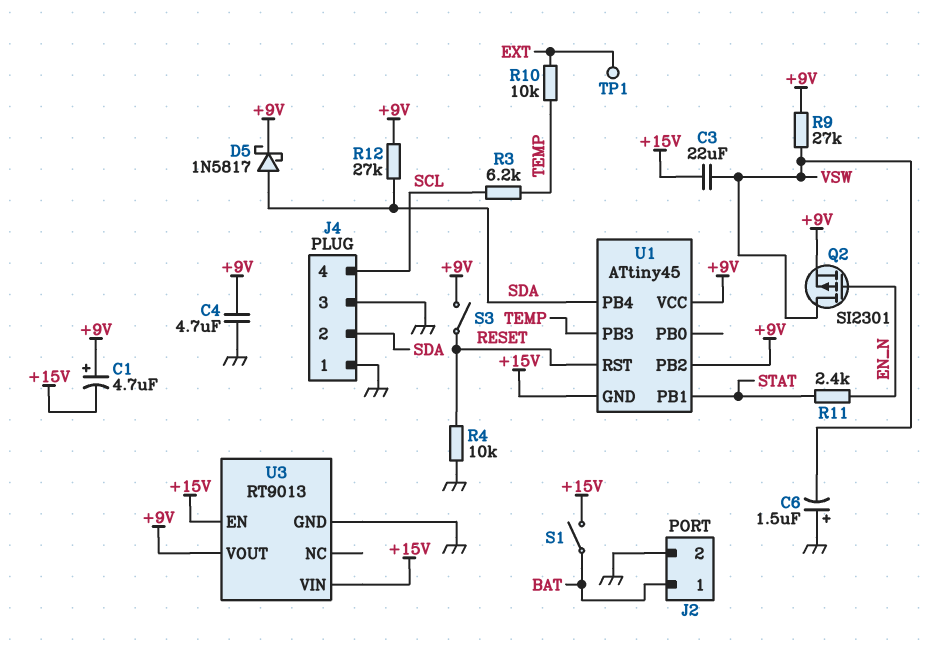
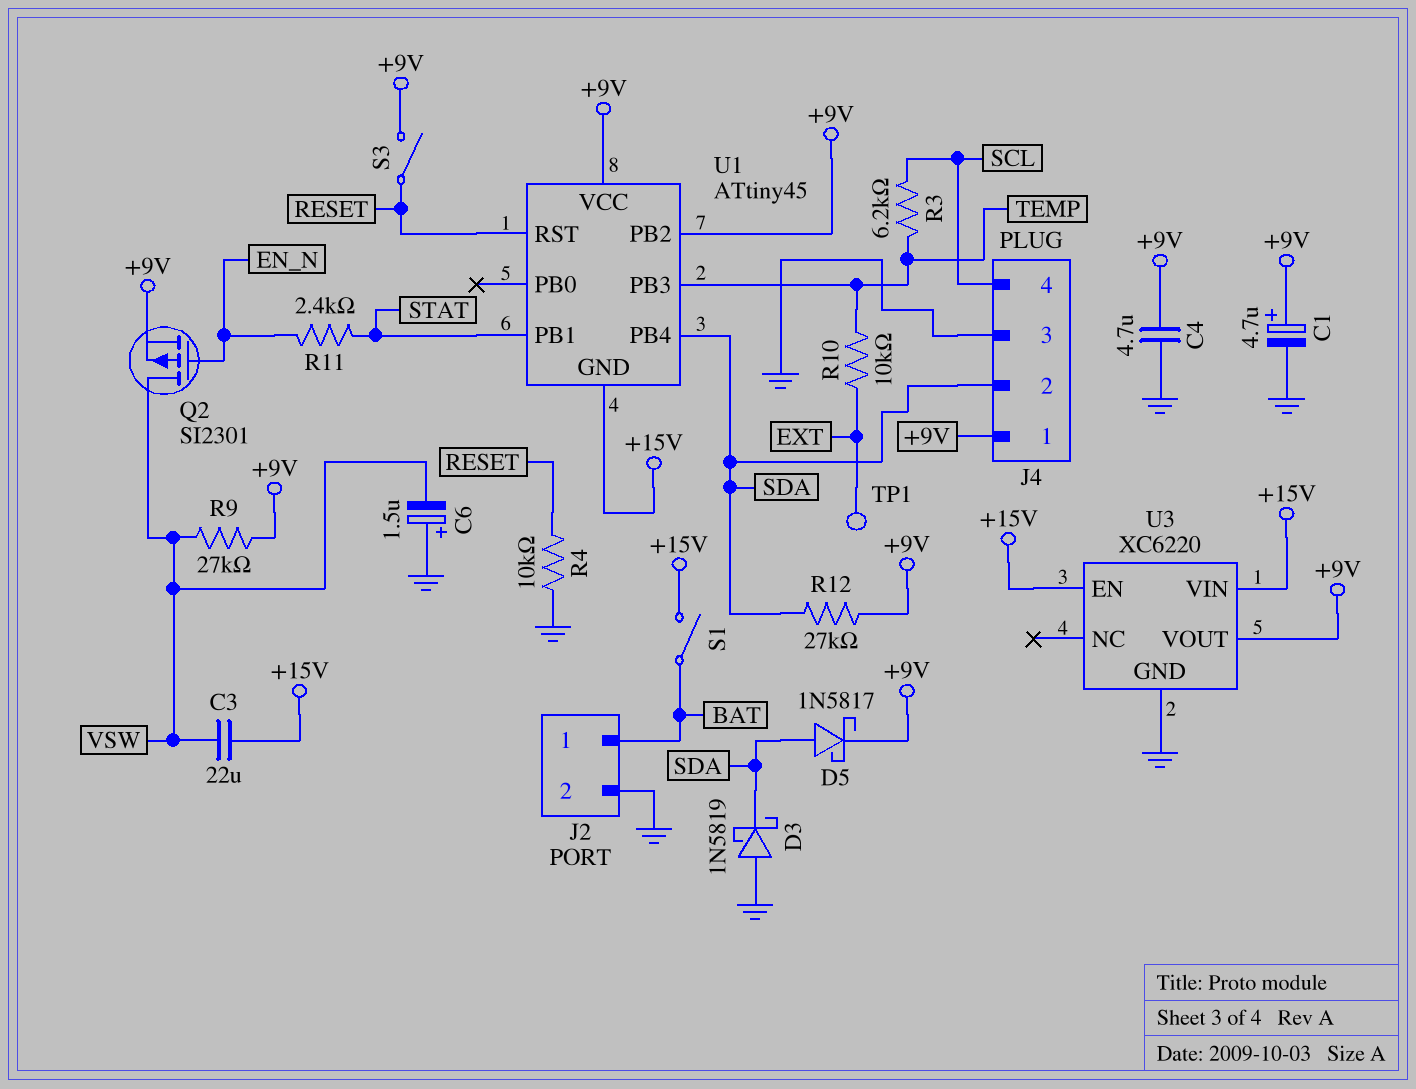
C1: 4.7uF (plus +9V, minus +15V) -> 4.7uF (plus +9V, minus GND)
D3: none -> schottky 1N5819 (A GND, K SDA)
J4 pin 1: GND -> +9V
U3: RT9013 -> XC6220

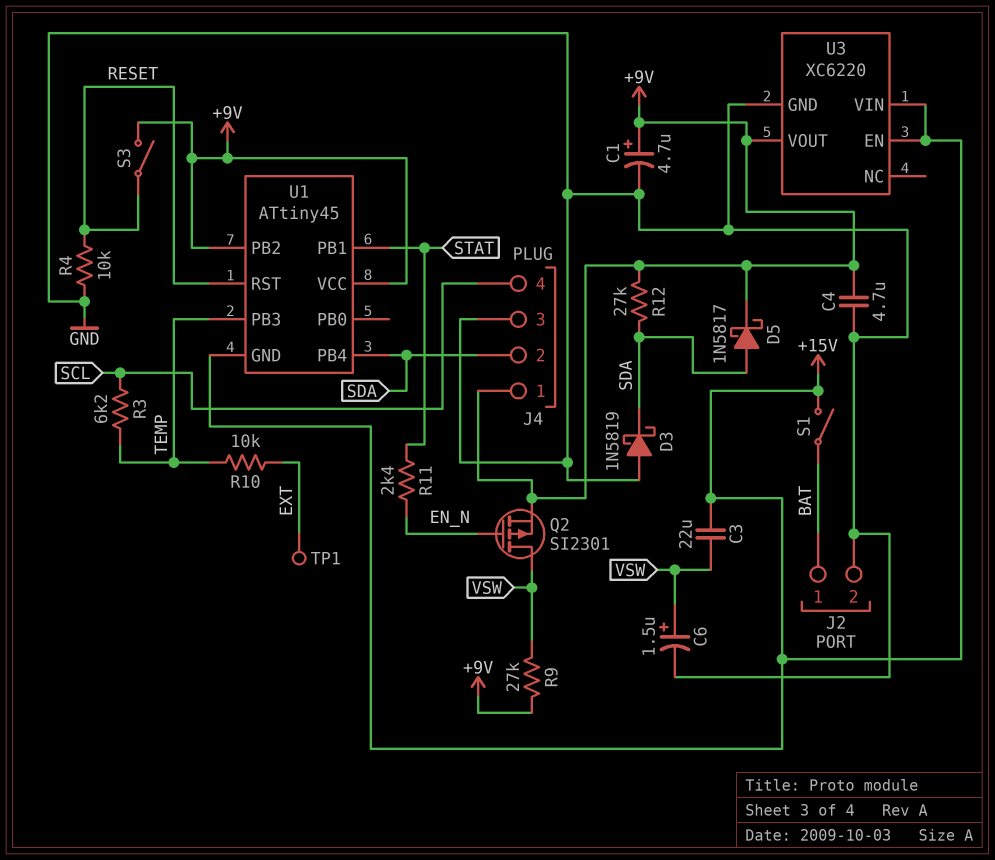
C6: 1.5uF (plus GND, minus VSW) -> 1.5uF (plus VSW, minus GND)

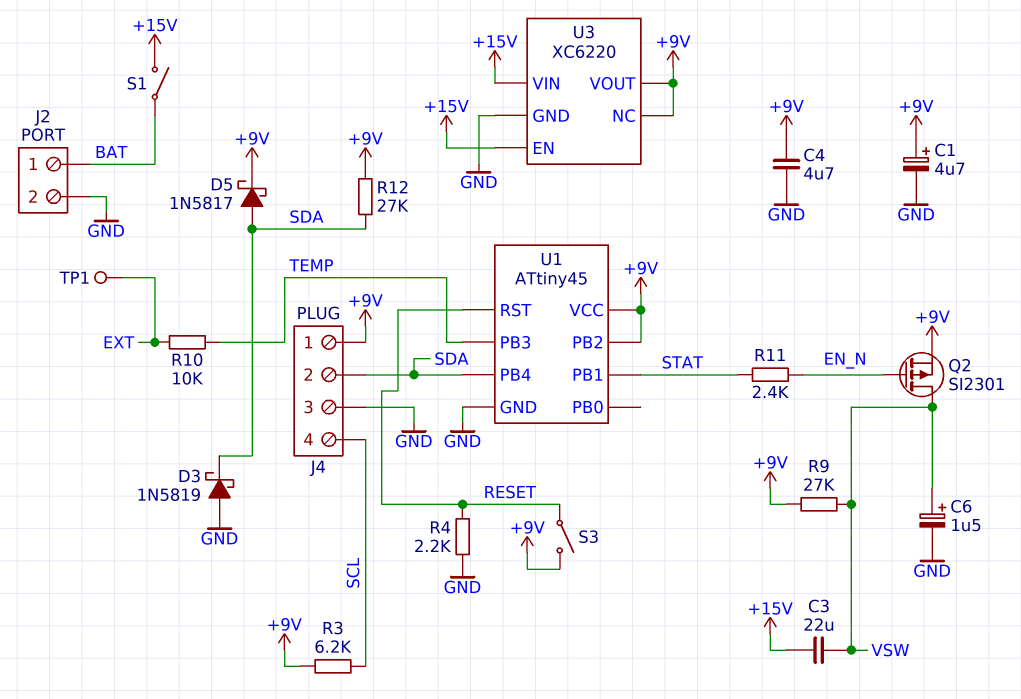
R3: 6.2k (SCL, TEMP) -> 6.2k (+9V, SCL)
R4: 10k (GND, RESET) -> 2.2k (GND, RESET)
U1 pin GND: +15V -> GND
U3 pin NC: none -> +9V

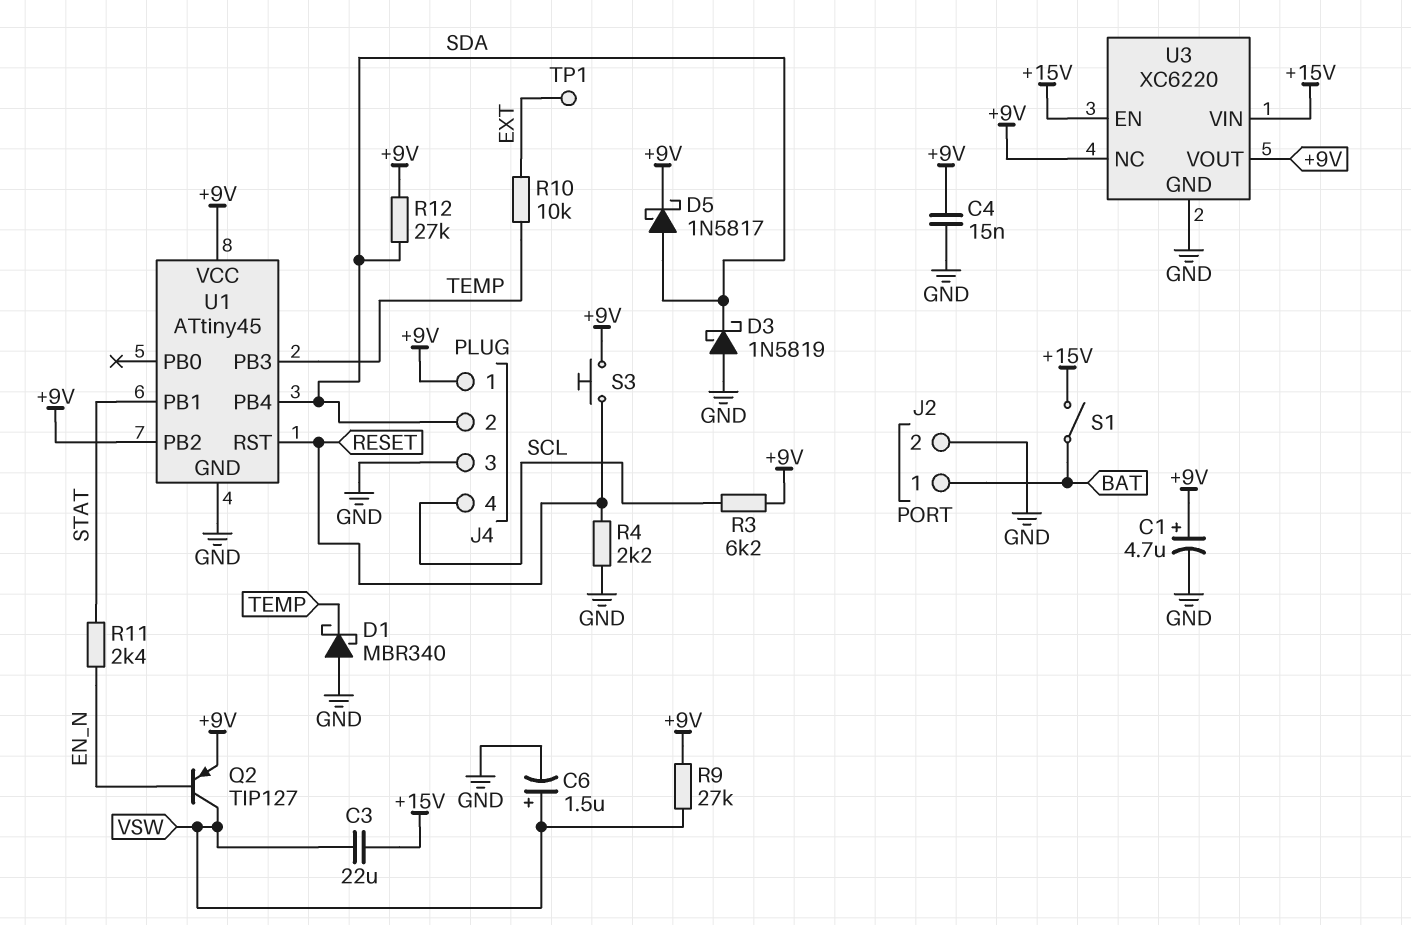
C4: 4.7uF (+9V, GND) -> 15nF (+9V, GND)
D1: none -> schottky MBR340 (A GND, K TEMP)
Q2: PMOS SI2301 (G EN_N, D VSW, S +9V) -> PNP TIP127 (B EN_N, C VSW, E +9V)
S3: switch (+9V, RESET) -> button (+9V, RESET)

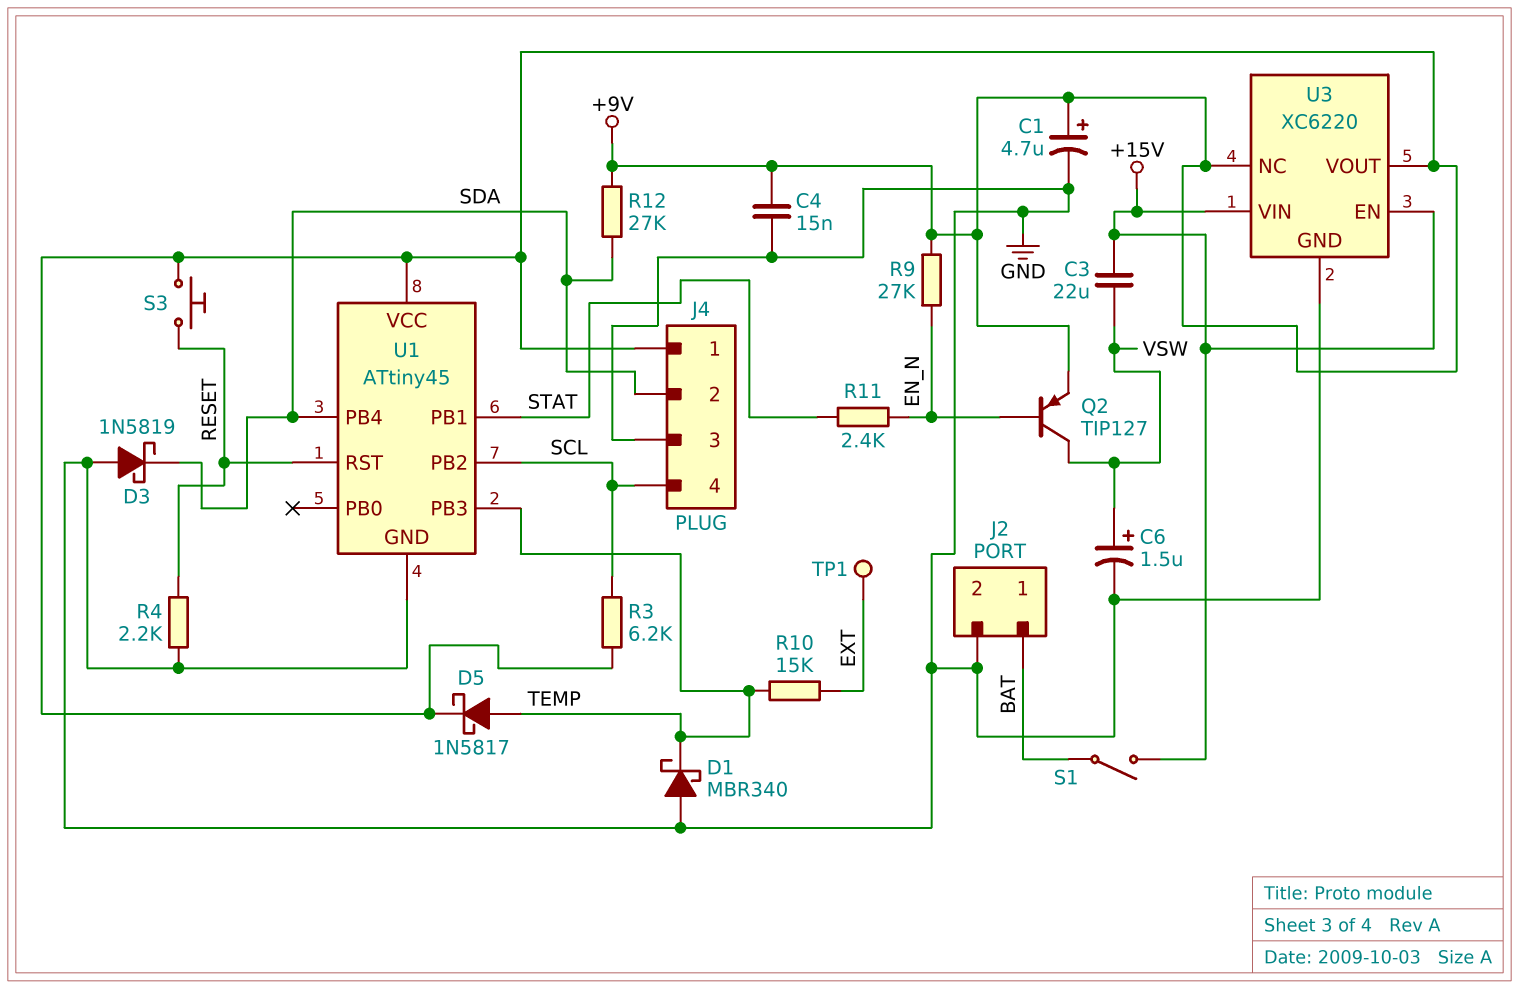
D5: schottky 1N5817 (A SDA, K +9V) -> schottky 1N5817 (A TEMP, K +9V)
R9: 27k (+9V, VSW) -> 27k (+9V, EN_N)
R10: 10k (EXT, TEMP) -> 15k (EXT, TEMP)
U1 pin PB2: +9V -> SCL

